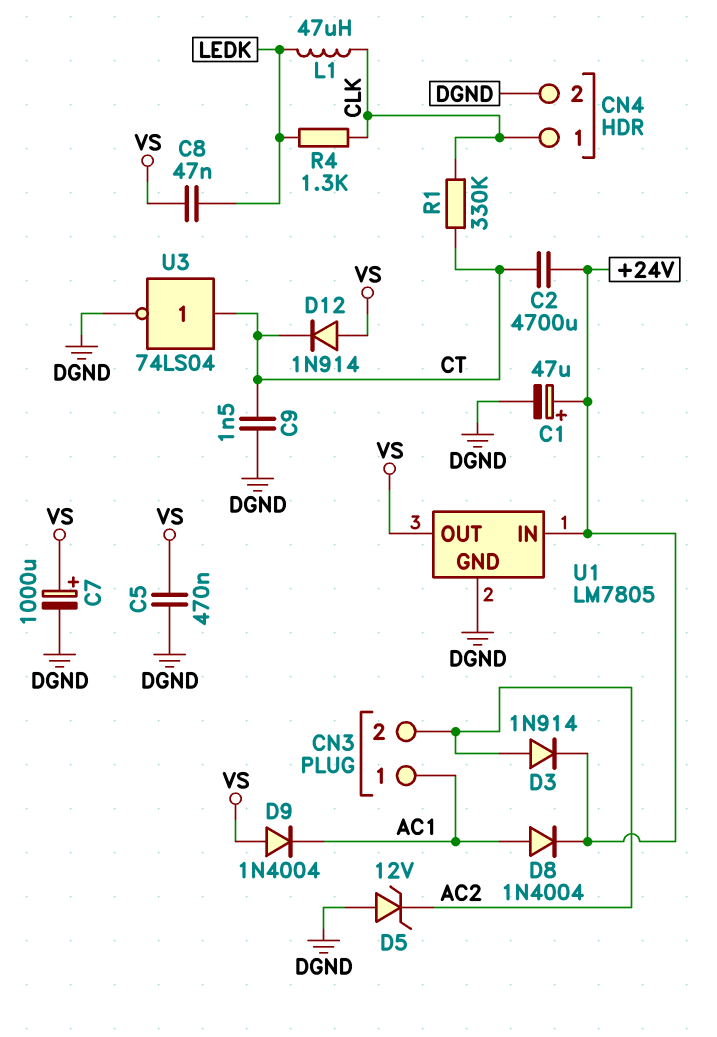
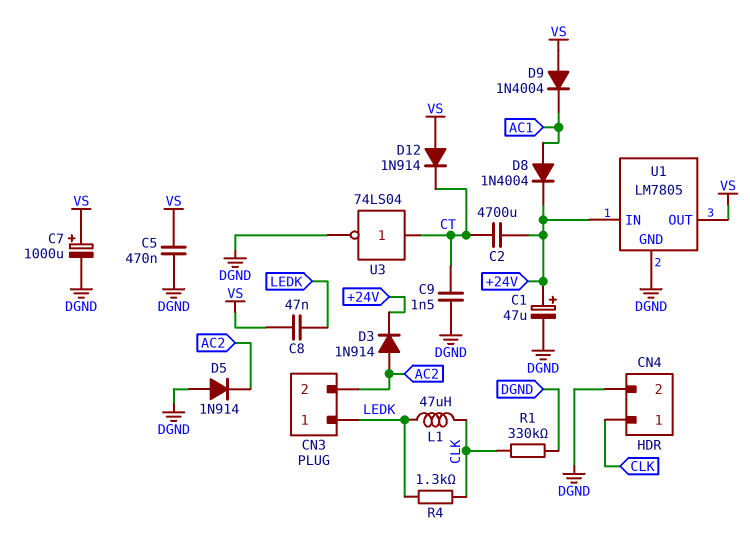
CN3 pin 1: AC1 -> LEDK
D5: zener 12V (A DGND, K AC2) -> diode 1N914 (A DGND, K AC2)
R1: 330k (CLK, CT) -> 330k (CLK, DGND)

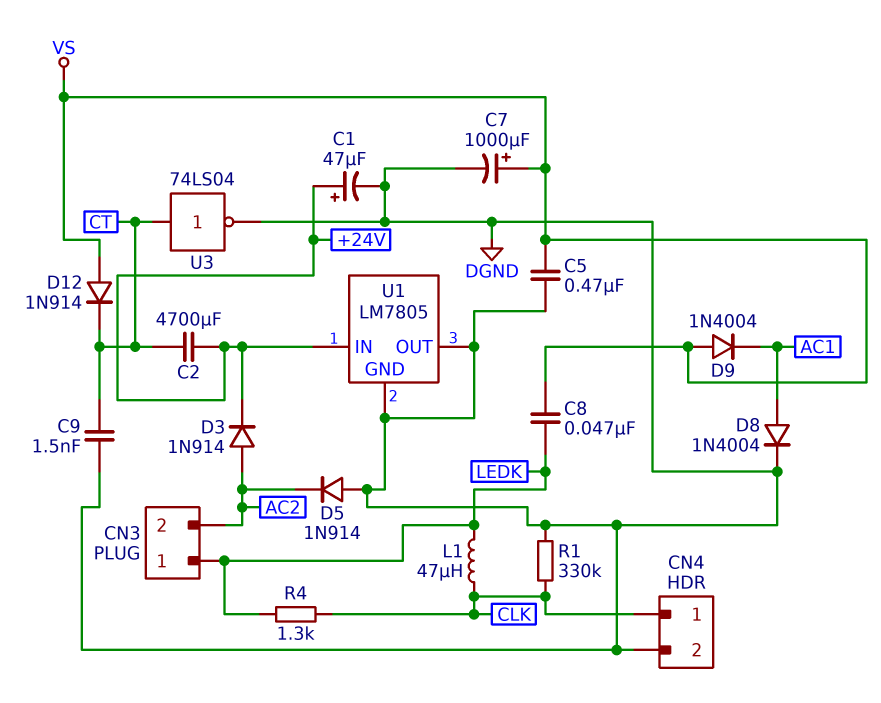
D8: diode 1N4004 (A AC1, K +24V) -> diode 1N4004 (A AC1, K DGND)
U1 pin OUT: VS -> DGND

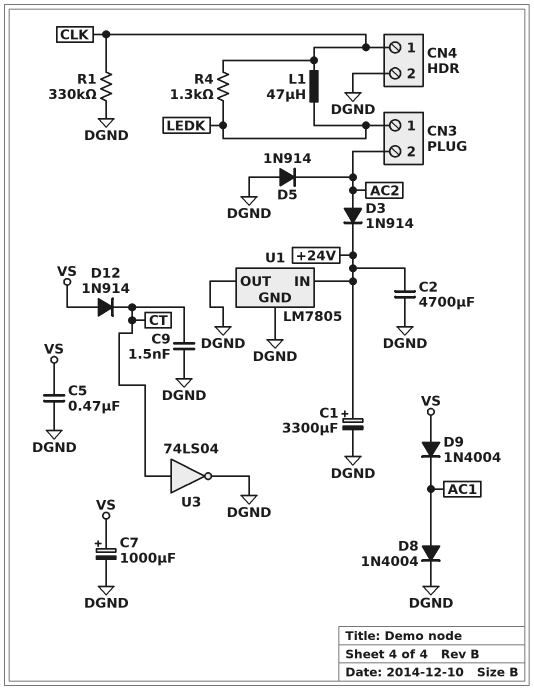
C1: 47uF (plus +24V, minus DGND) -> 3300uF (plus +24V, minus DGND)
C2: 4700uF (+24V, CT) -> 4700uF (+24V, DGND)
C8: 47nF (LEDK, VS) -> none

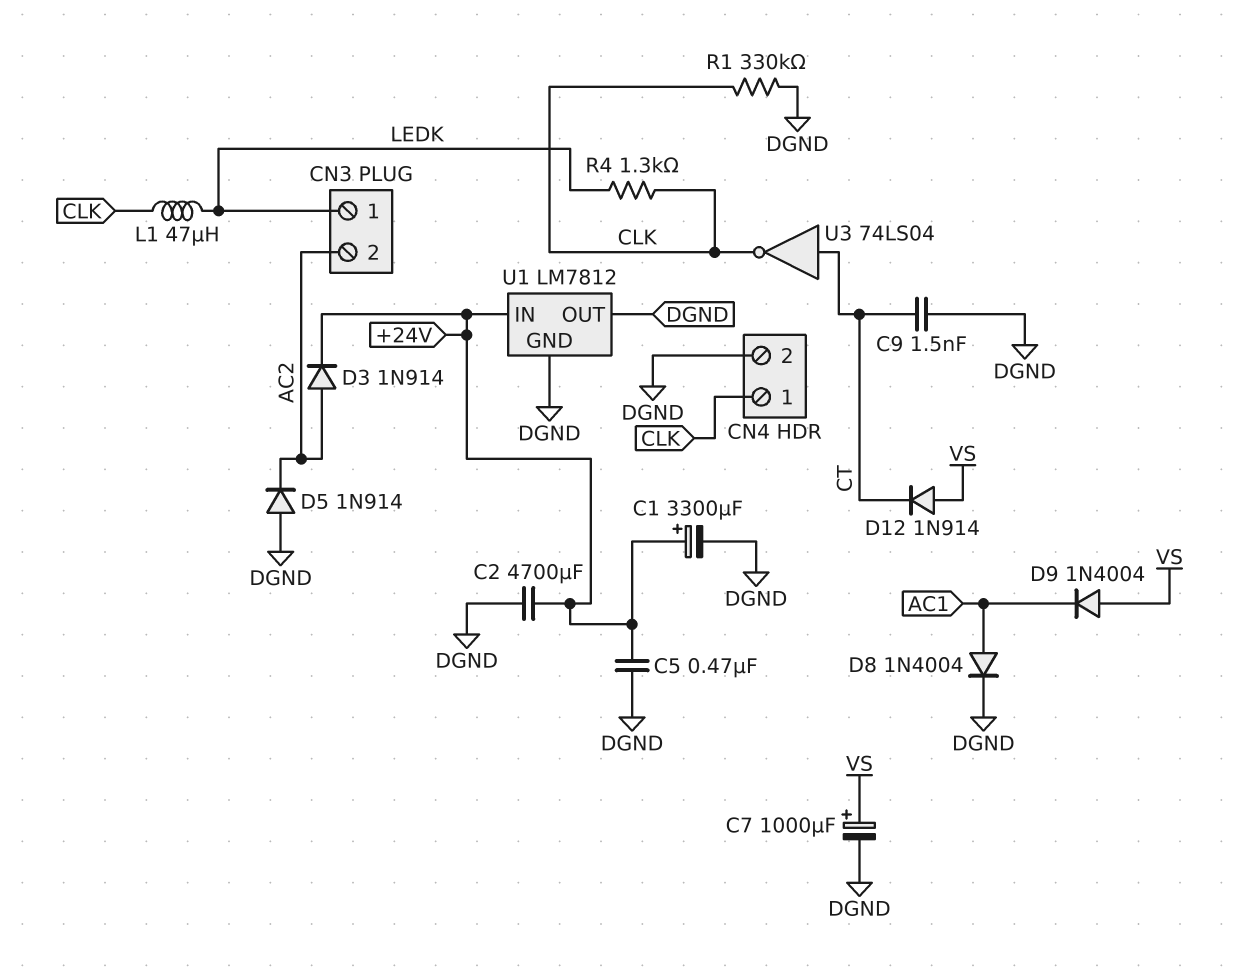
C5: 470nF (DGND, VS) -> 470nF (+24V, DGND)
U1: LM7805 -> LM7812
U3: NOT 74LS04 (in CT, out DGND) -> NOT 74LS04 (in CT, out CLK)

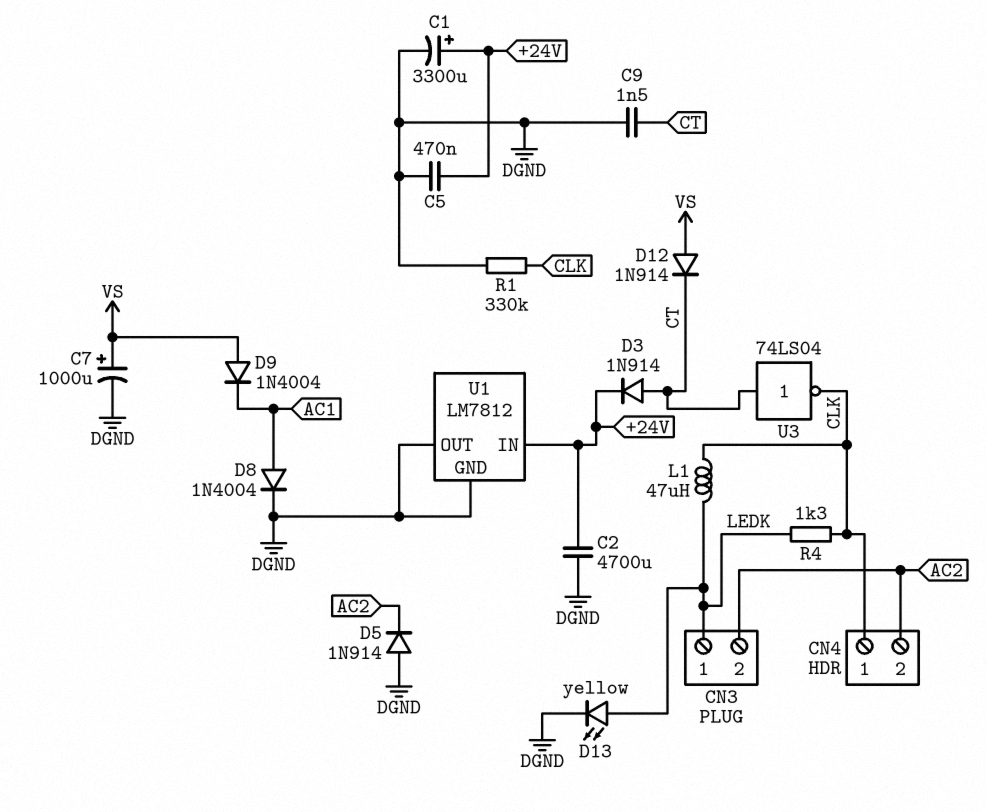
CN4 pin 2: DGND -> AC2
D3: diode 1N914 (A AC2, K +24V) -> diode 1N914 (A CT, K +24V)
D13: none -> LED yellow (A LEDK, K DGND)

